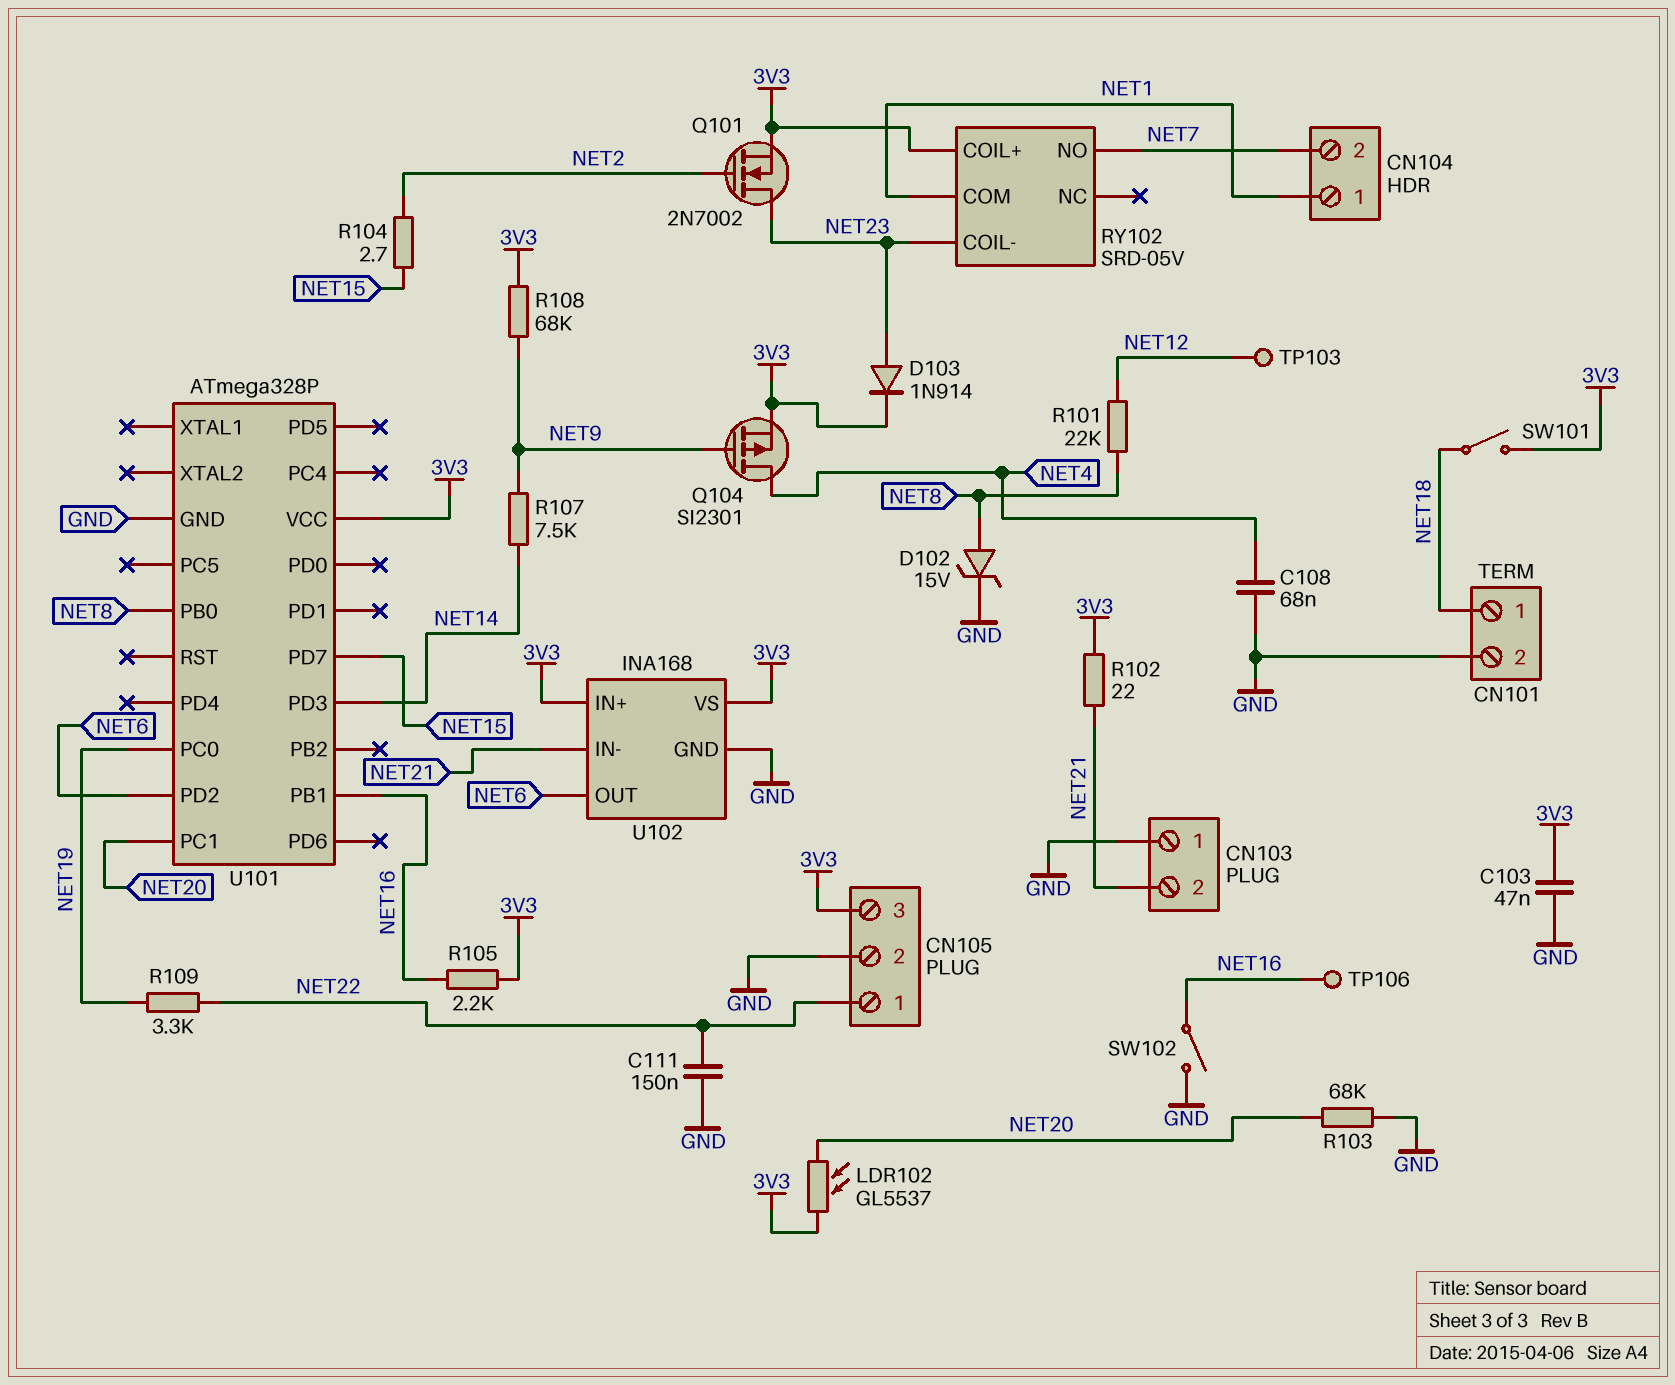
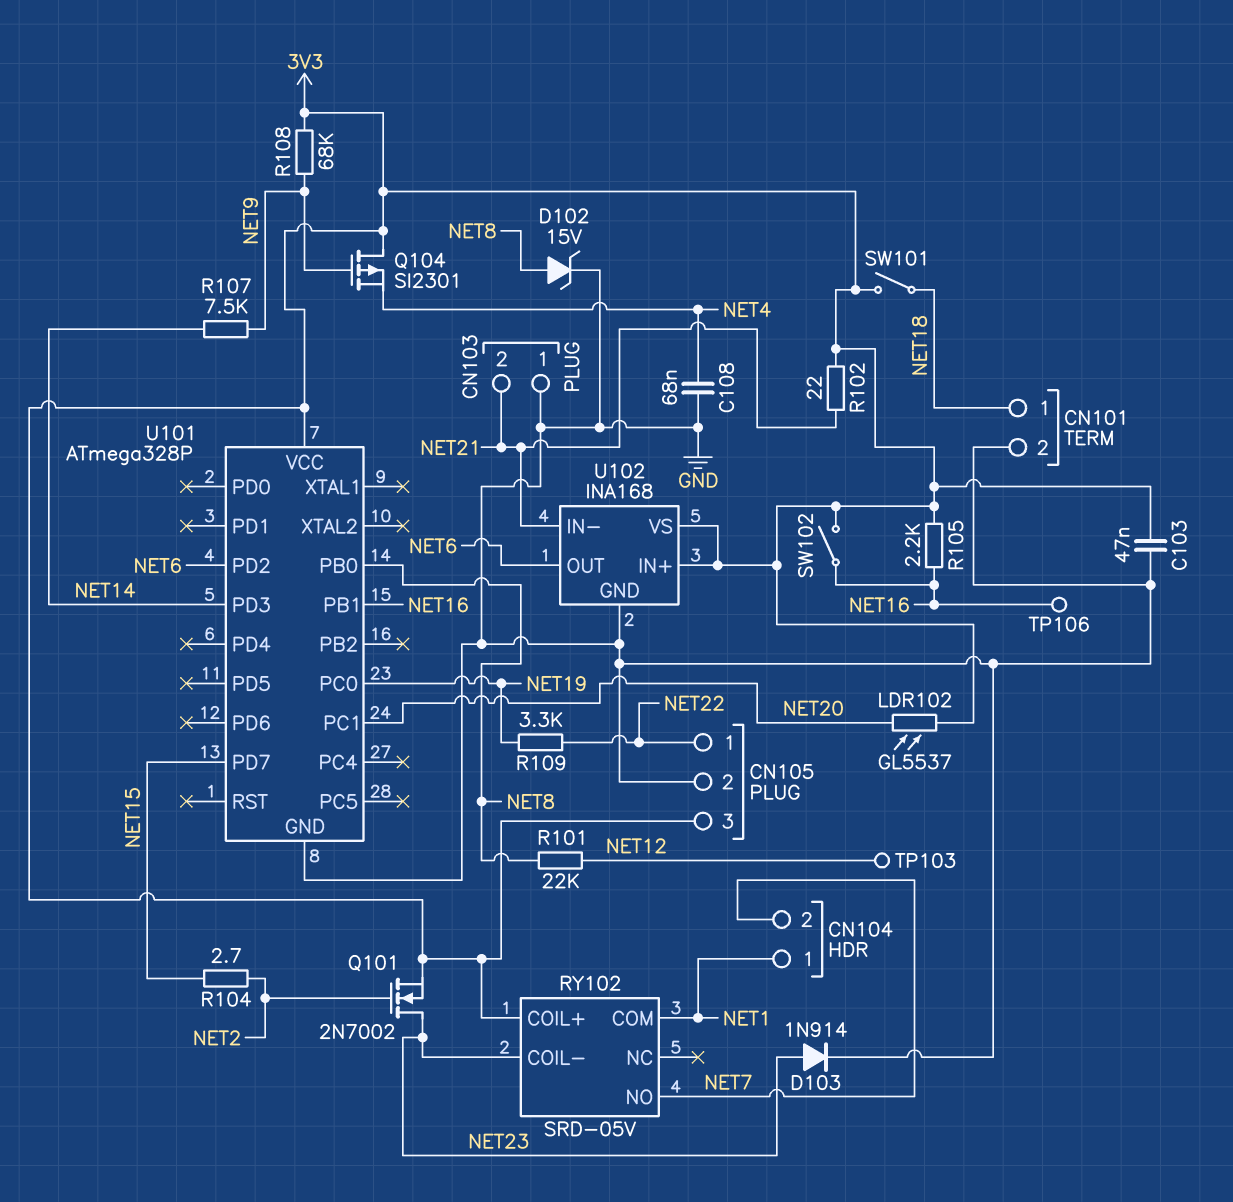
C111: 150nF (GND, NET22) -> none
D103: diode 1N914 (A NET23, K 3V3) -> diode 1N914 (A NET23, K GND)
Q104: PMOS SI2301 (G NET9, D NET4, S 3V3) -> PMOS SI2301 (G NET9, D 3V3, S NET4)
R103: 68k (GND, NET20) -> none
SW102: switch (GND, NET16) -> switch (3V3, NET16)

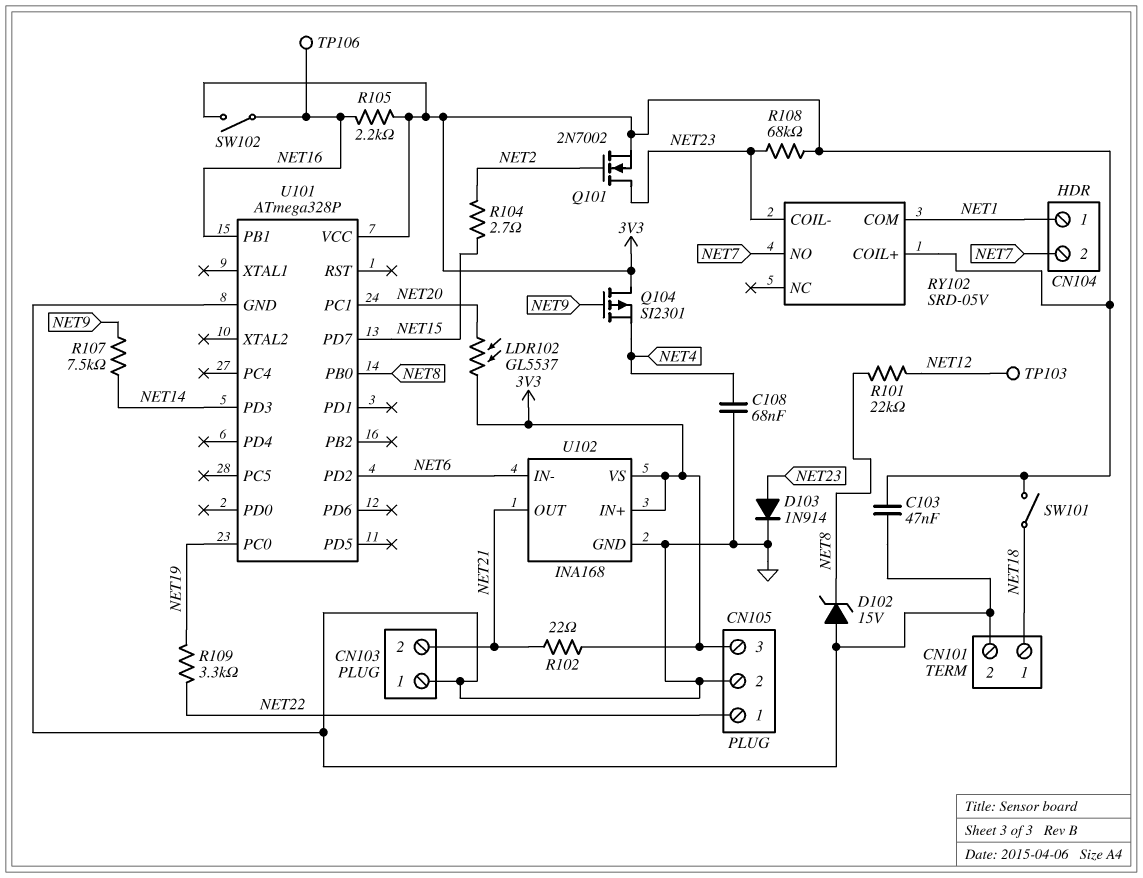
D102: zener 15V (A NET8, K GND) -> zener 15V (A GND, K NET8)
R108: 68k (3V3, NET9) -> 68k (3V3, NET23)
U102 pin IN-: NET21 -> NET6
U102 pin OUT: NET6 -> NET21

